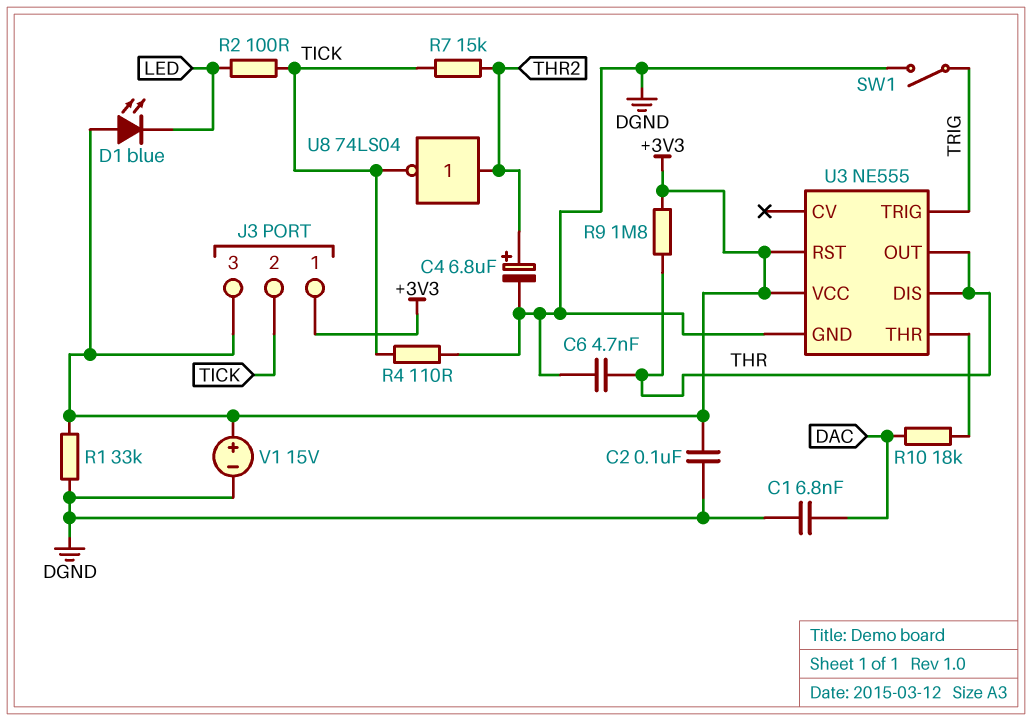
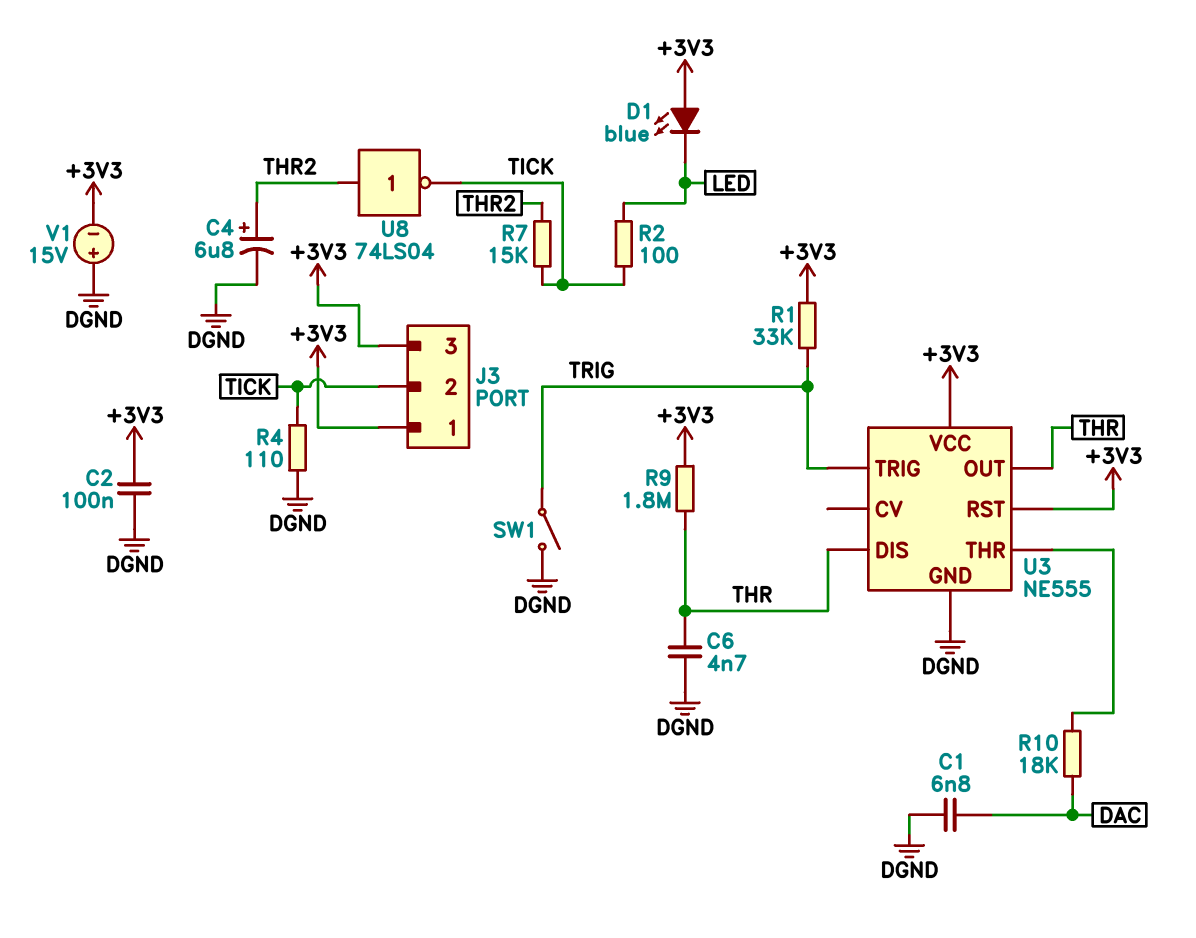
R1: 33k (+3V3, DGND) -> 33k (+3V3, TRIG)
V1: 15V (plus +3V3, minus DGND) -> 15V (plus DGND, minus +3V3)

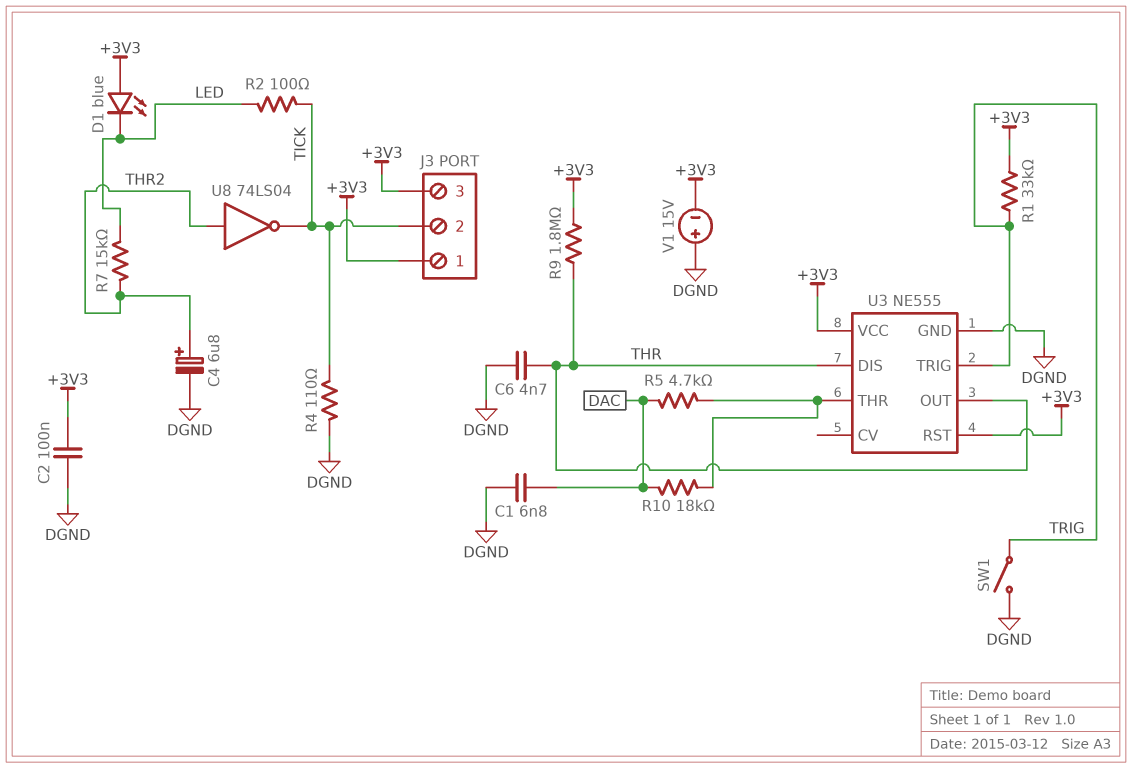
R5: none -> 4.7k (DAC, U3/THR)
R7: 15k (THR2, TICK) -> 15k (LED, THR2)

